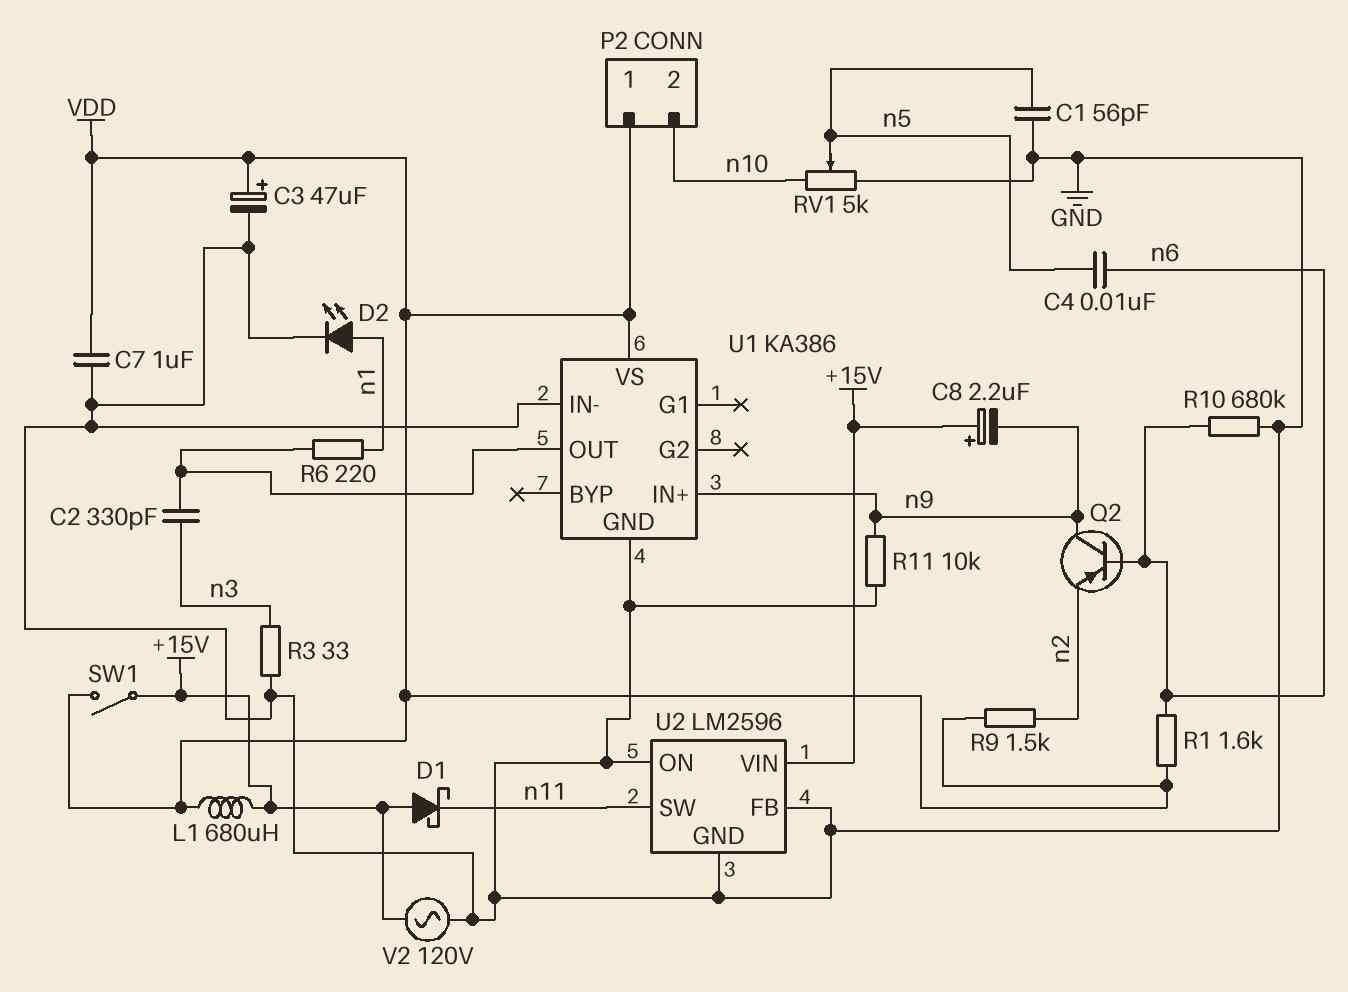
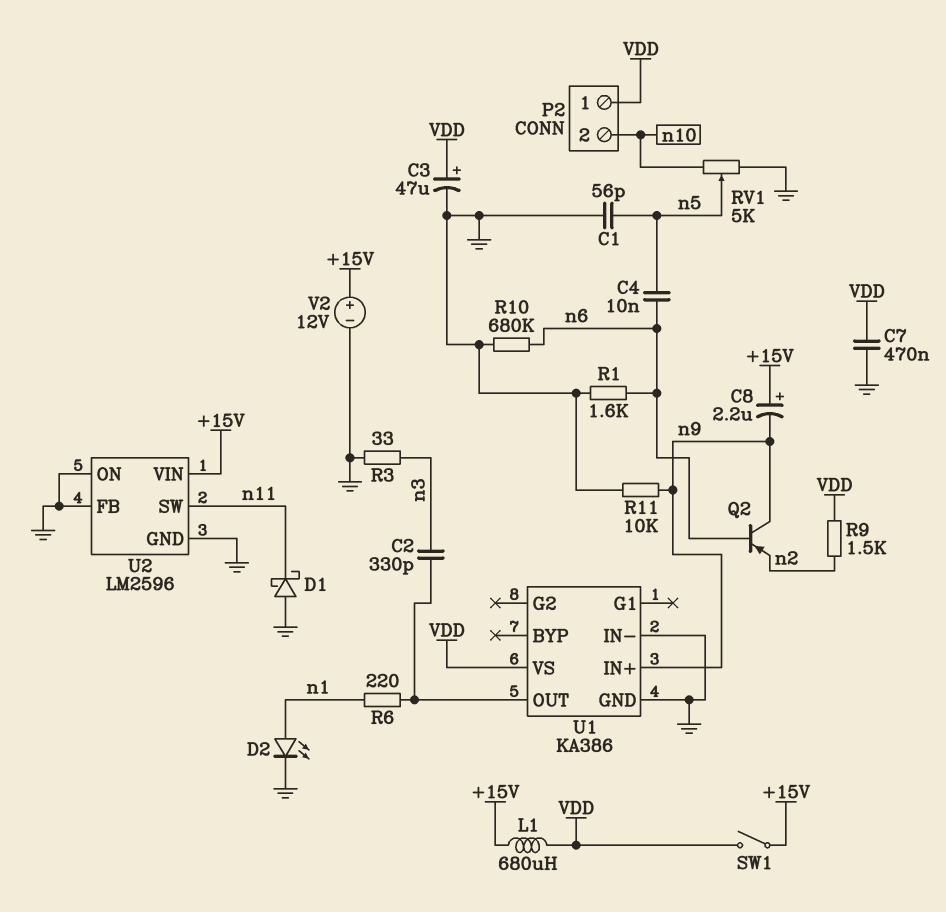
C7: 1uF (GND, VDD) -> 470nF (GND, VDD)
D1: schottky (A +15V, K n11) -> schottky (A GND, K n11)
R1: 1.6k (VDD, n6) -> 1.6k (GND, n6)
V2: AC 120V (+15V, GND) -> 12V (plus +15V, minus GND)

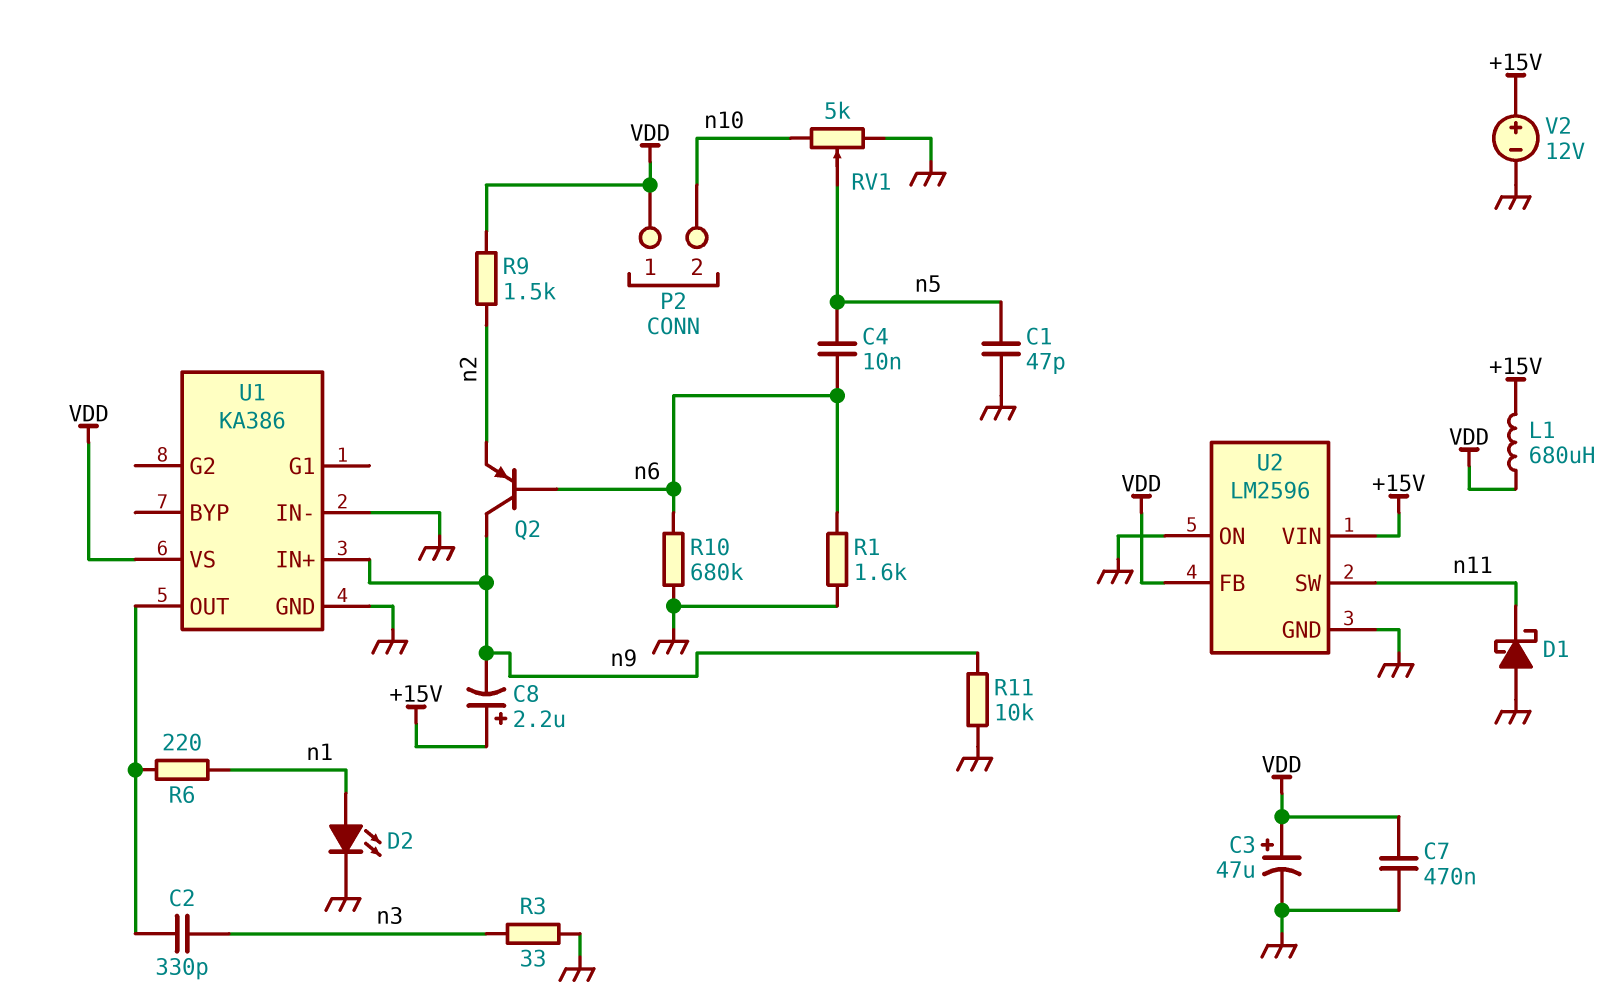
C1: 56pF (GND, n5) -> 47pF (GND, n5)
SW1: switch (+15V, VDD) -> none
U2 pin FB: GND -> VDD

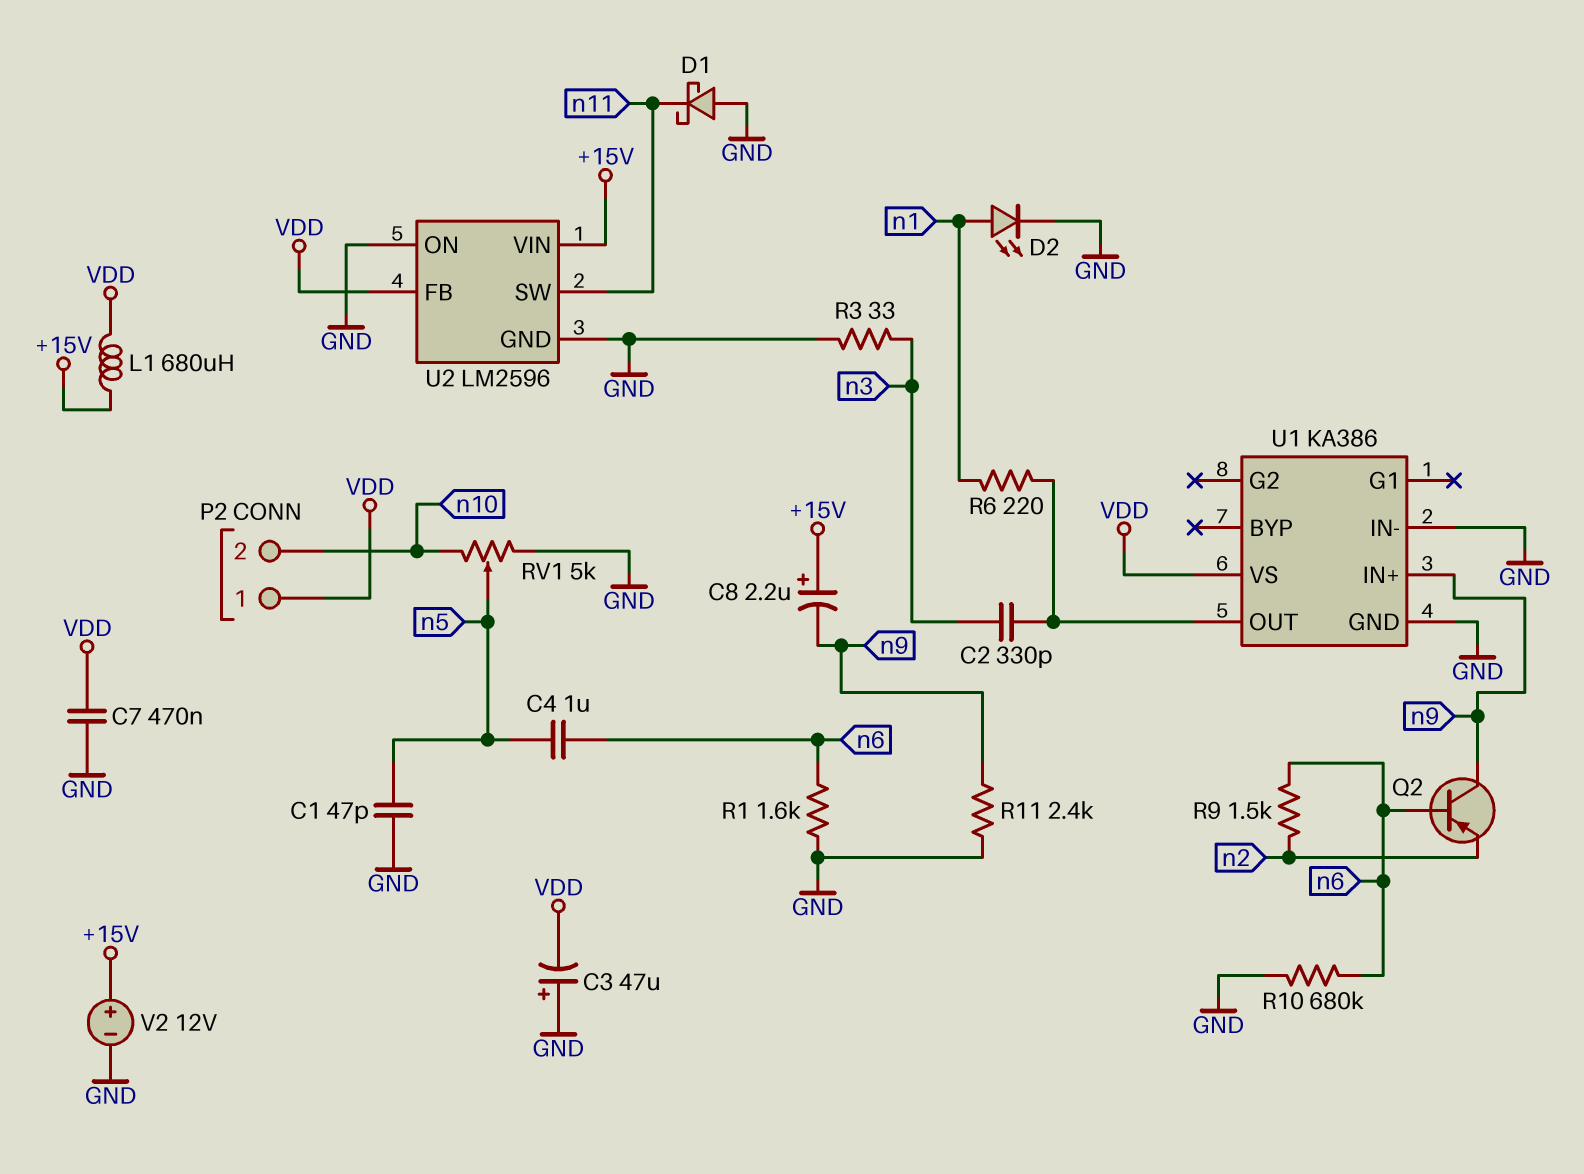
C3: 47uF (plus VDD, minus GND) -> 47uF (plus GND, minus VDD)
C4: 10nF (n5, n6) -> 1uF (n5, n6)
R9: 1.5k (VDD, n2) -> 1.5k (n2, n6)
R11: 10k (GND, n9) -> 2.4k (GND, n9)

